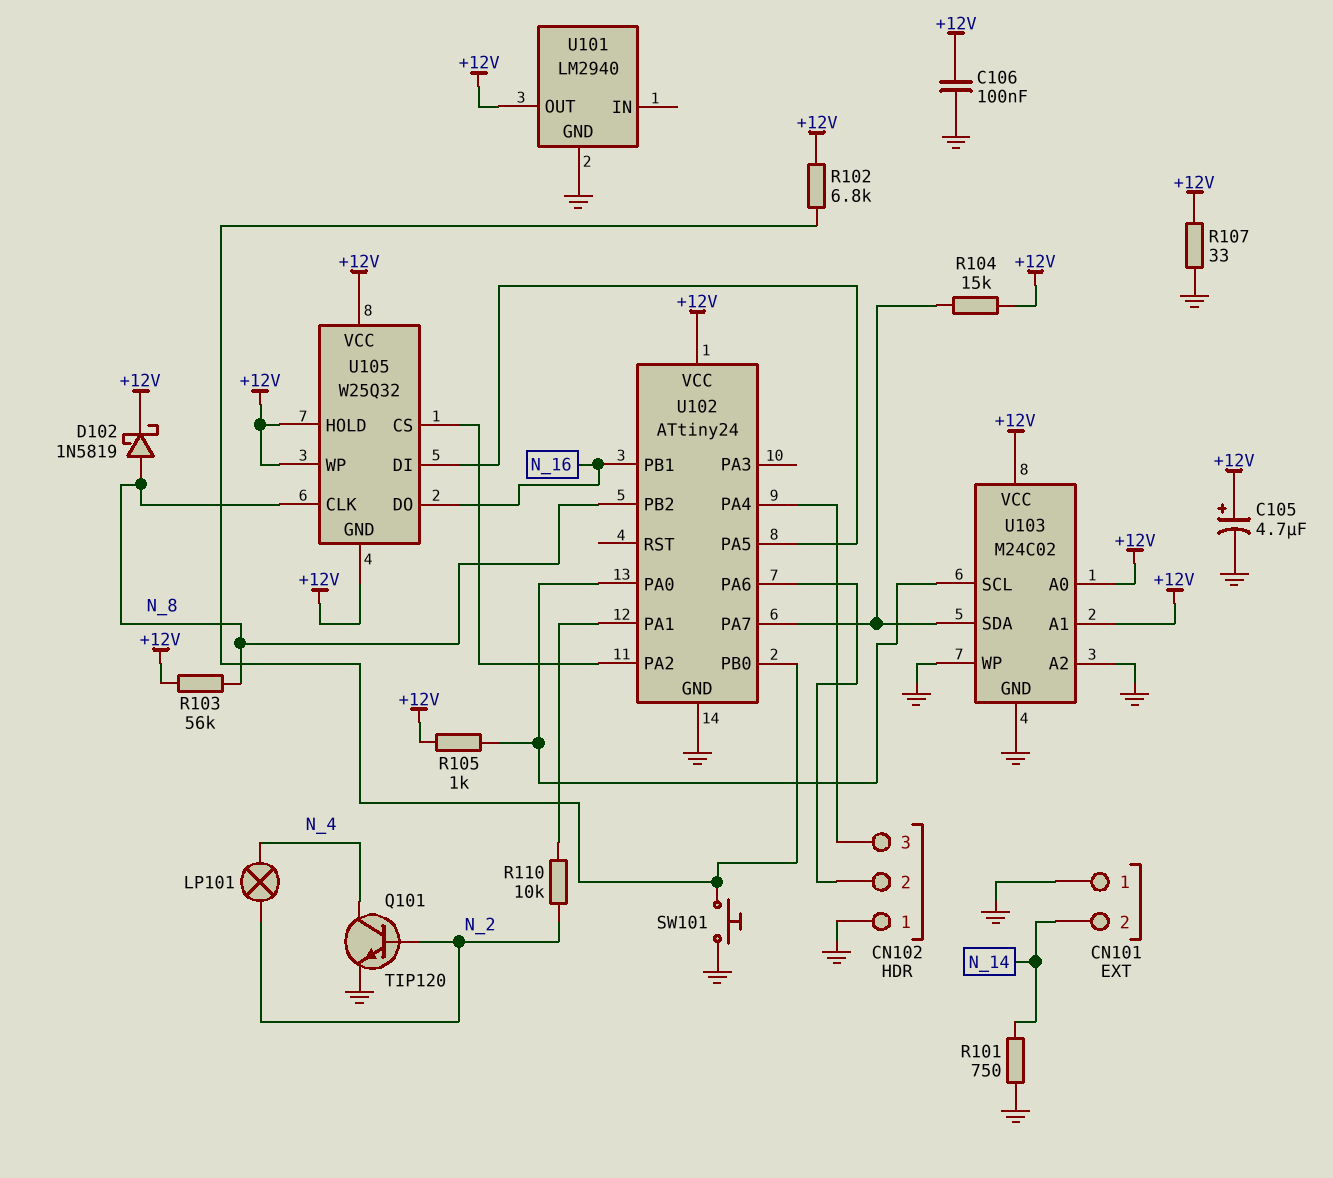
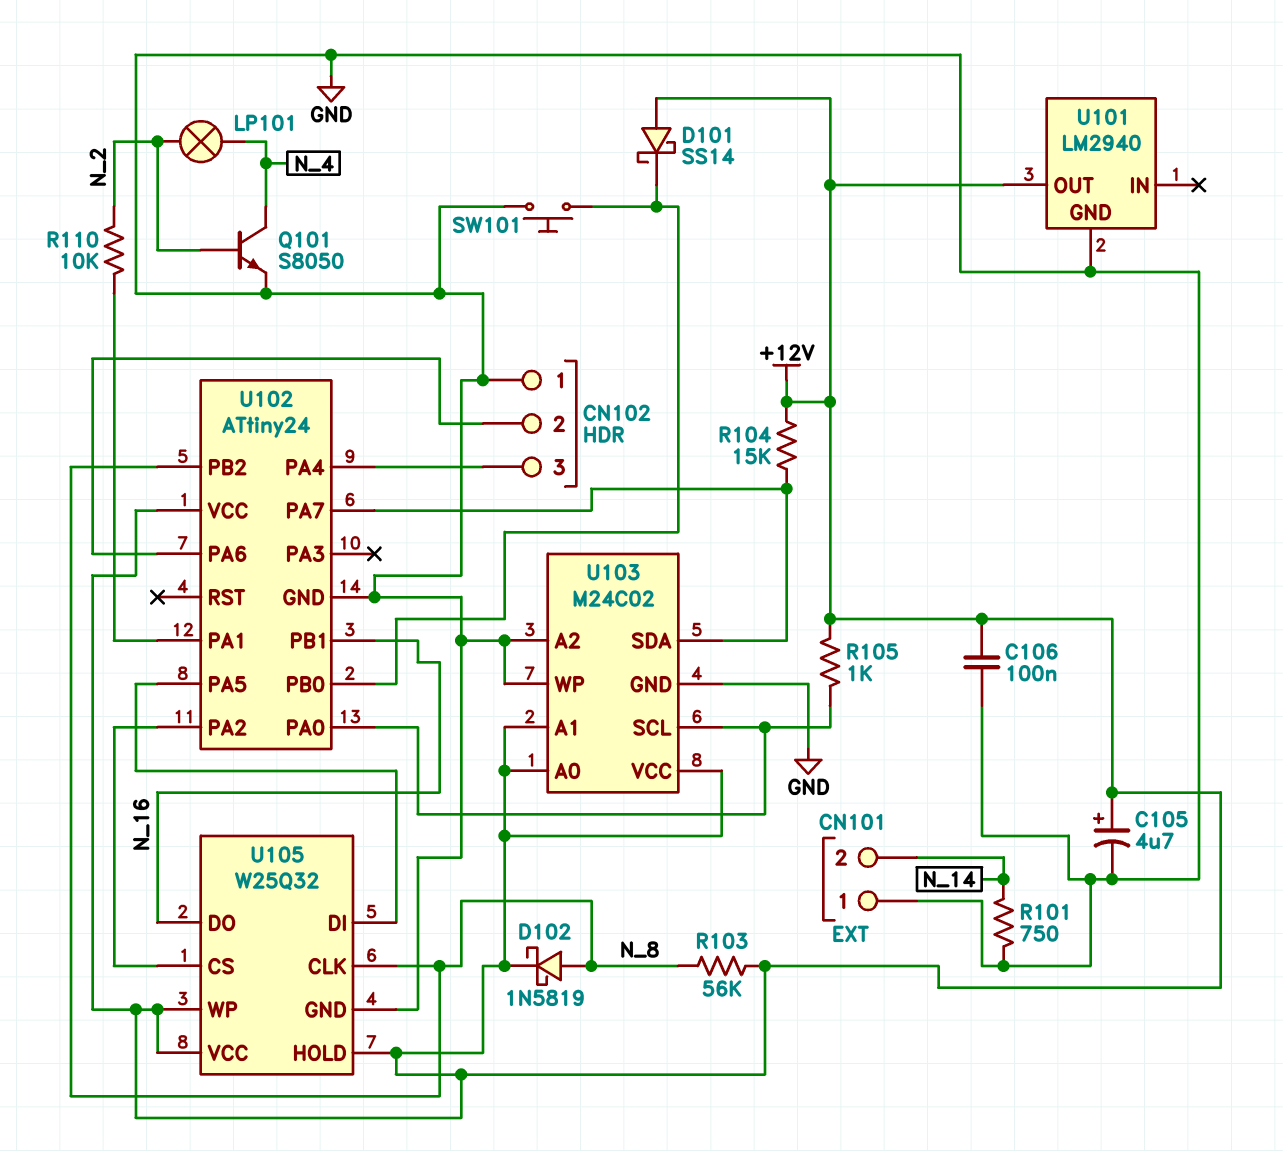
D101: none -> schottky SS14 (A +12V, K U102/PB0)
Q101: NPN TIP120 (B N_2, C N_4, E GND) -> NPN S8050 (B N_2, C N_4, E GND)
R102: 6.8k (+12V, U102/PB0) -> none
R107: 33 (+12V, GND) -> none
U105 pin GND: +12V -> GND

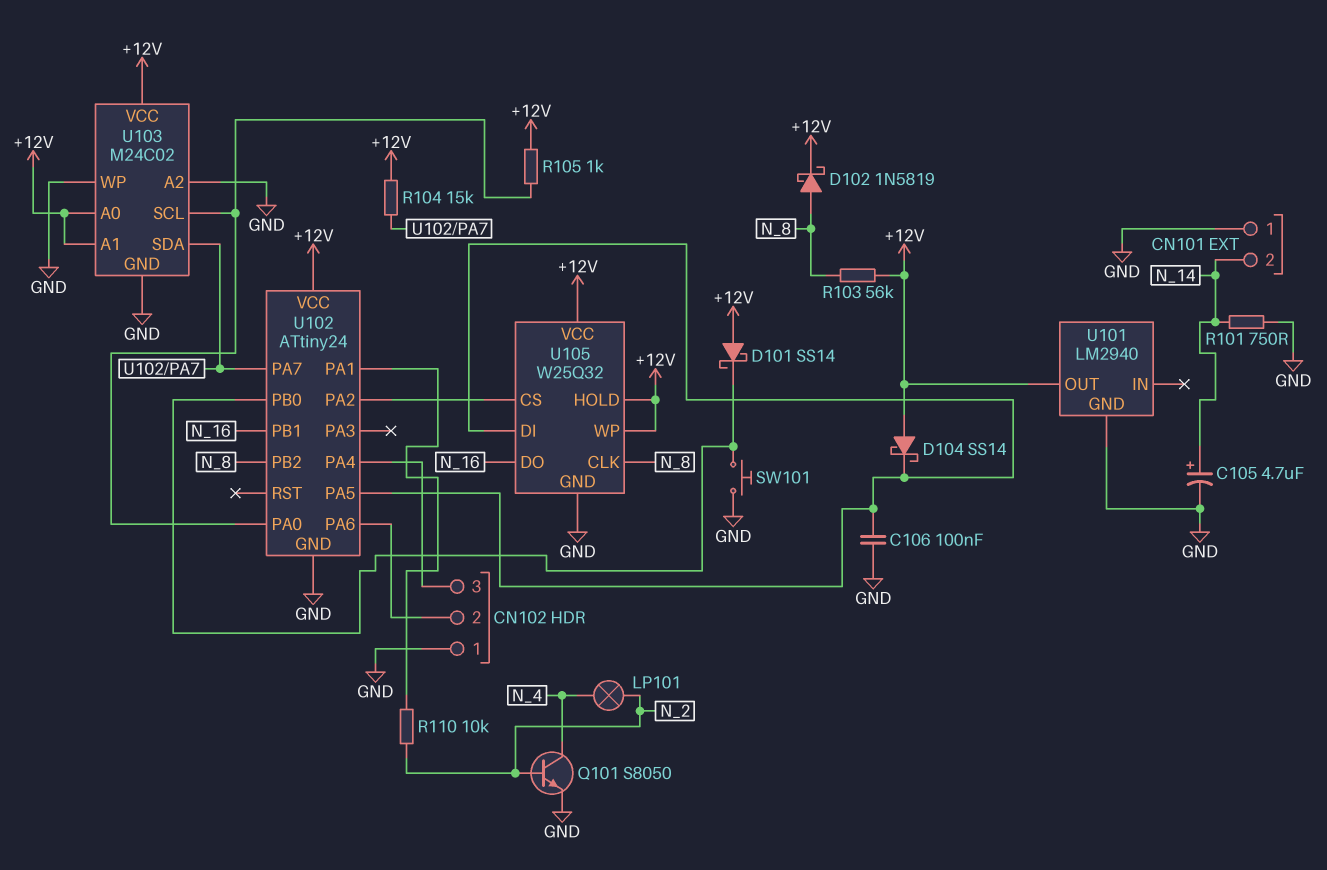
C105: 4.7uF (plus +12V, minus GND) -> 4.7uF (plus N_14, minus GND)
C106: 100nF (+12V, GND) -> 100nF (GND, U102/PA5)
D104: none -> schottky SS14 (A +12V, K U102/PA5)

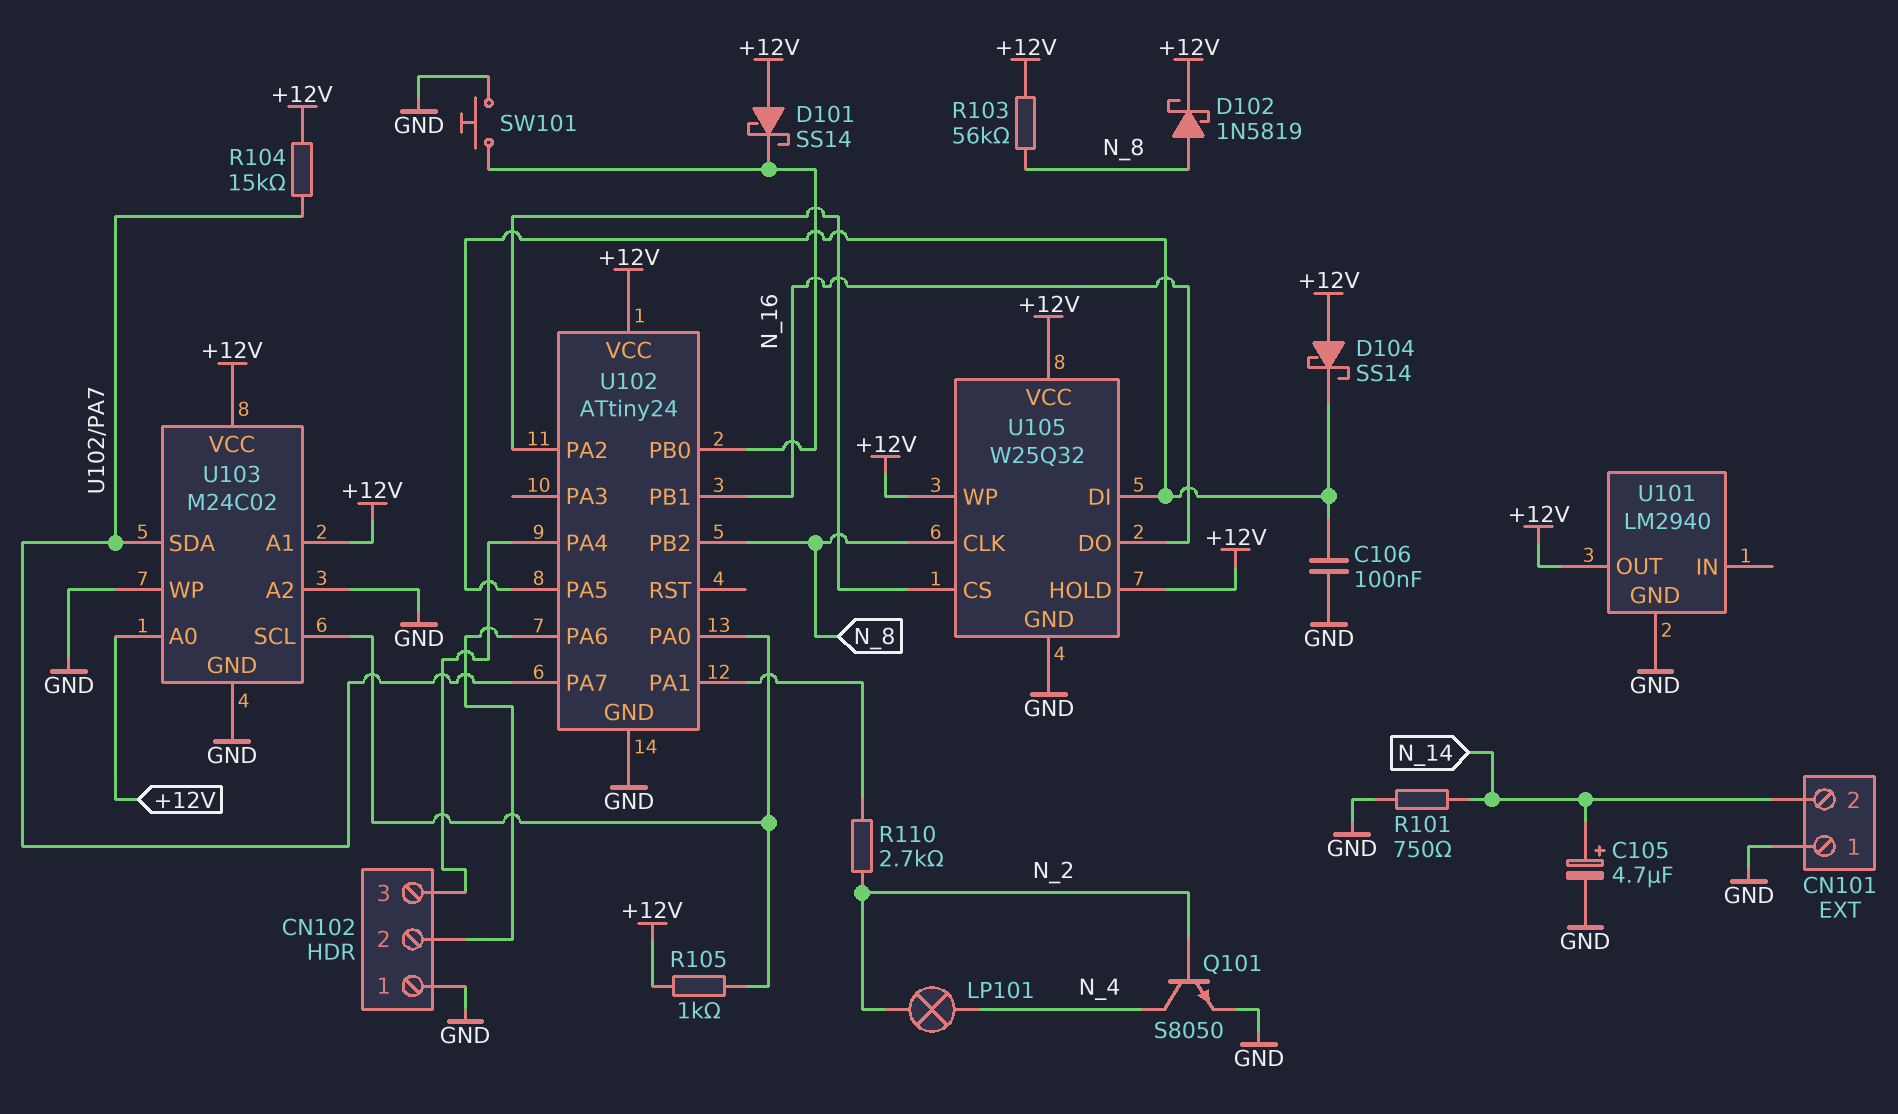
R110: 10k (N_2, U102/PA1) -> 2.7k (N_2, U102/PA1)

